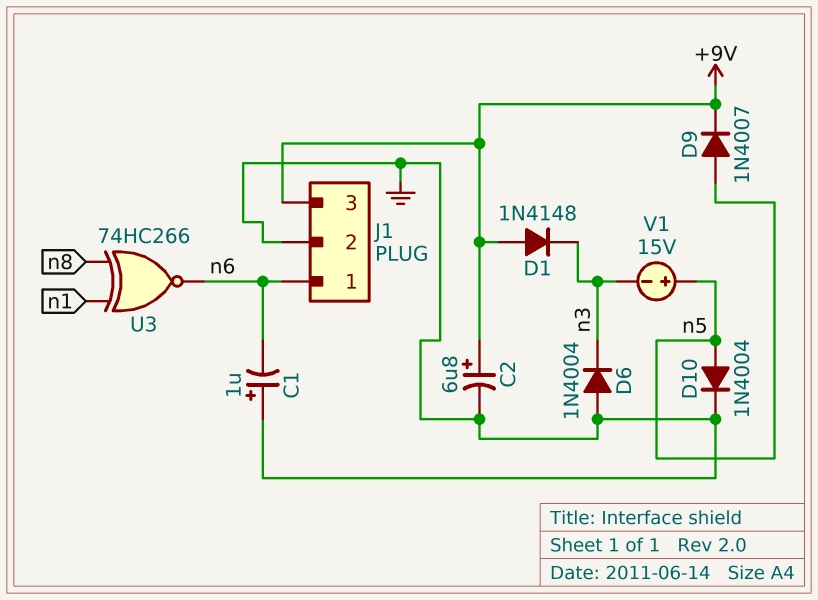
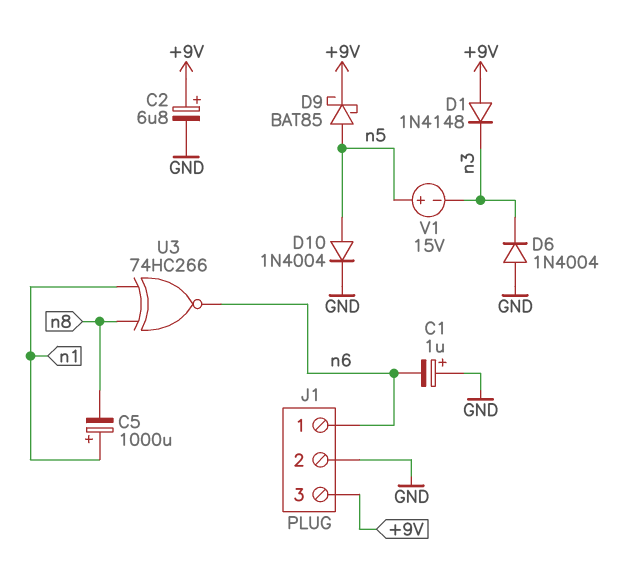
C5: none -> 1000uF (plus n1, minus n8)
D9: diode 1N4007 (A n5, K +9V) -> schottky BAT85 (A n5, K +9V)

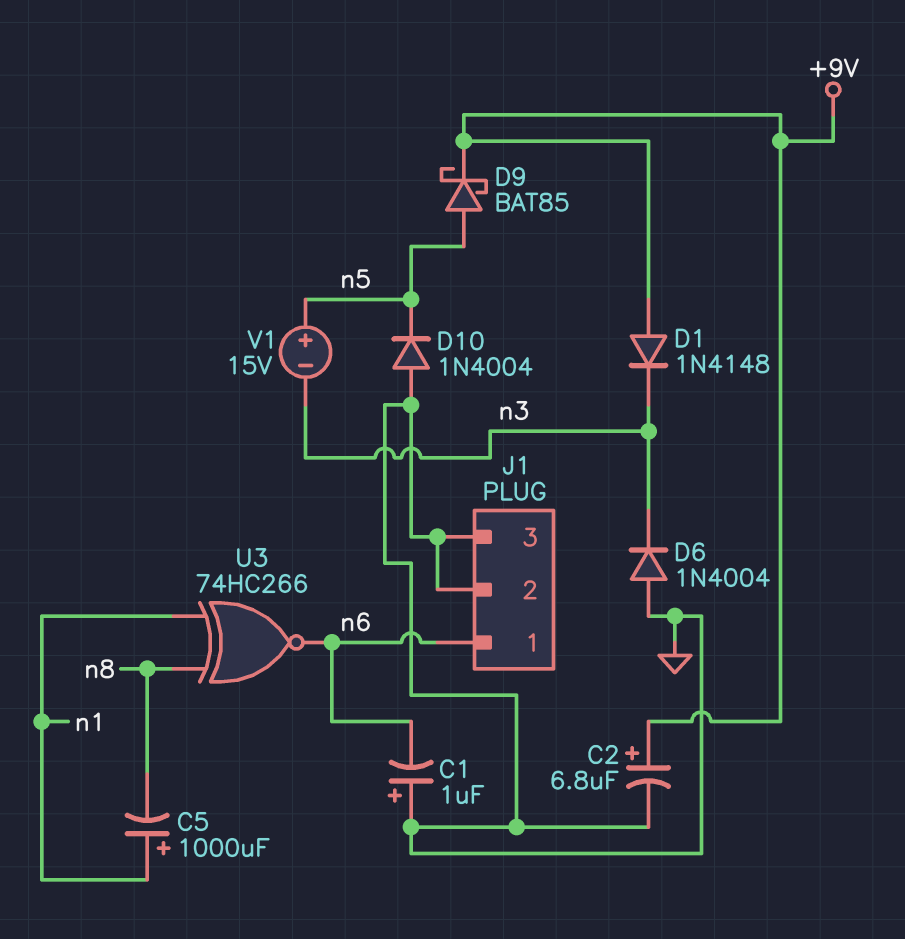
D10: diode 1N4004 (A n5, K GND) -> diode 1N4004 (A GND, K n5)
J1 pin 3: +9V -> GND

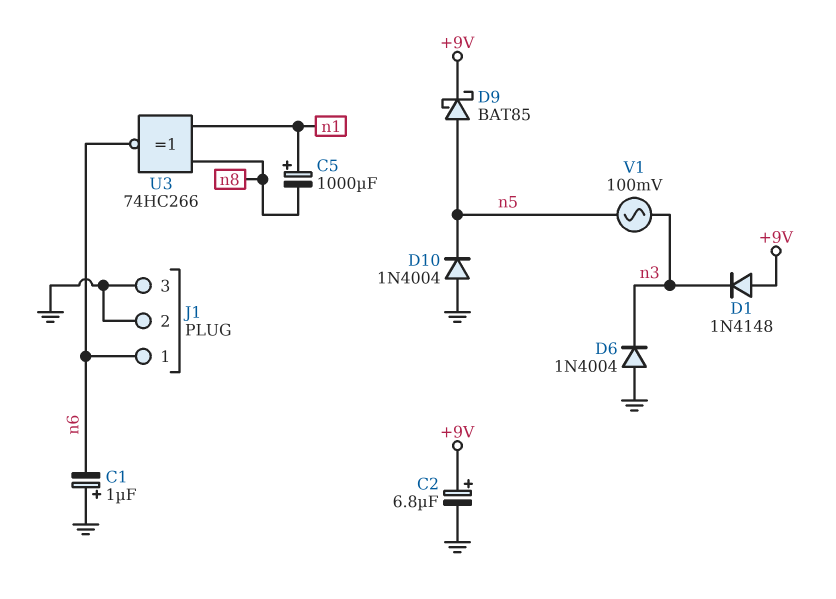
V1: 15V (plus n5, minus n3) -> AC 100mV (n3, n5)

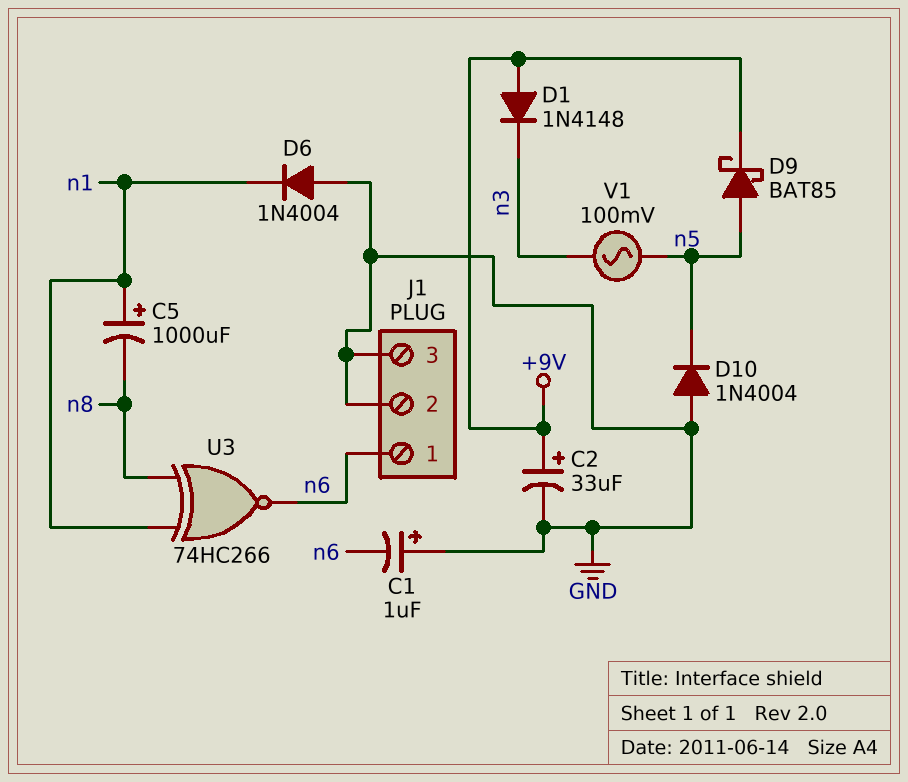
C2: 6.8uF (plus +9V, minus GND) -> 33uF (plus +9V, minus GND)
D6: diode 1N4004 (A GND, K n3) -> diode 1N4004 (A GND, K n1)

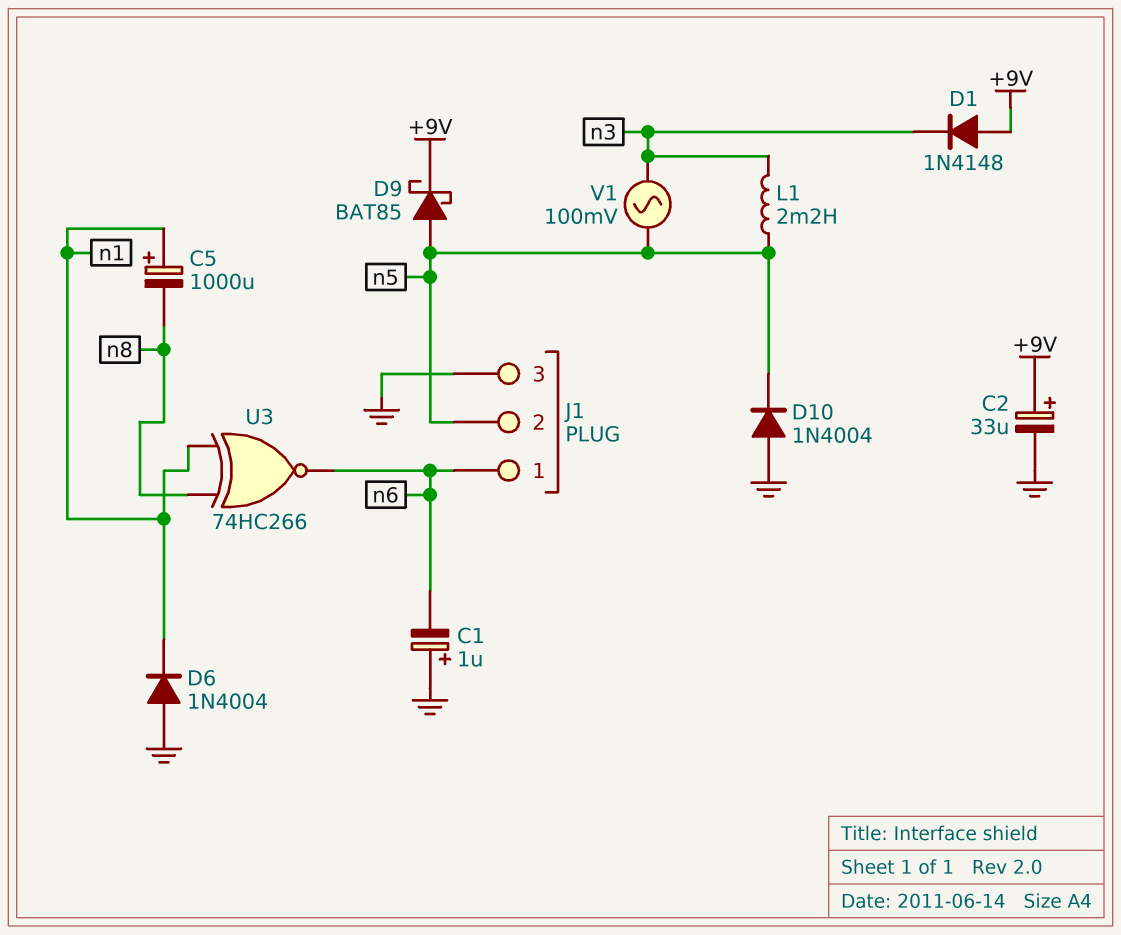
J1 pin 2: GND -> n5
L1: none -> 2.2mH (n3, n5)

